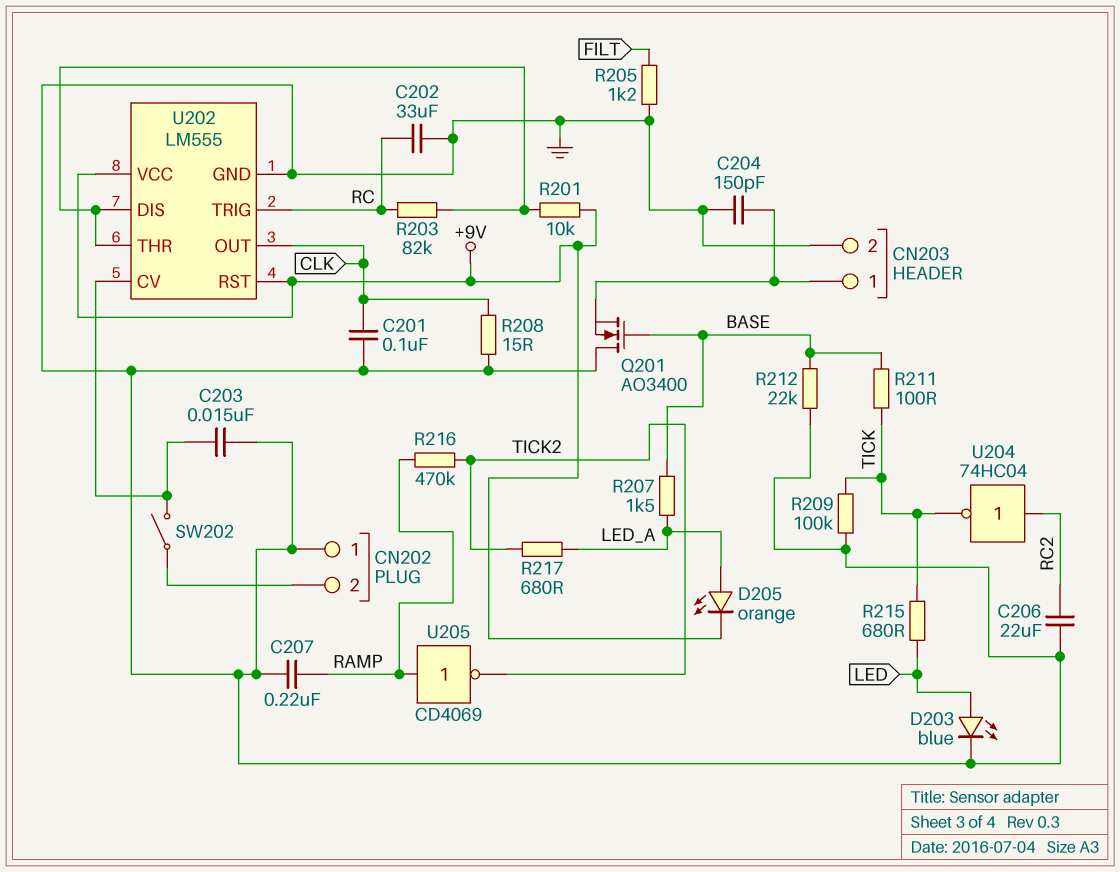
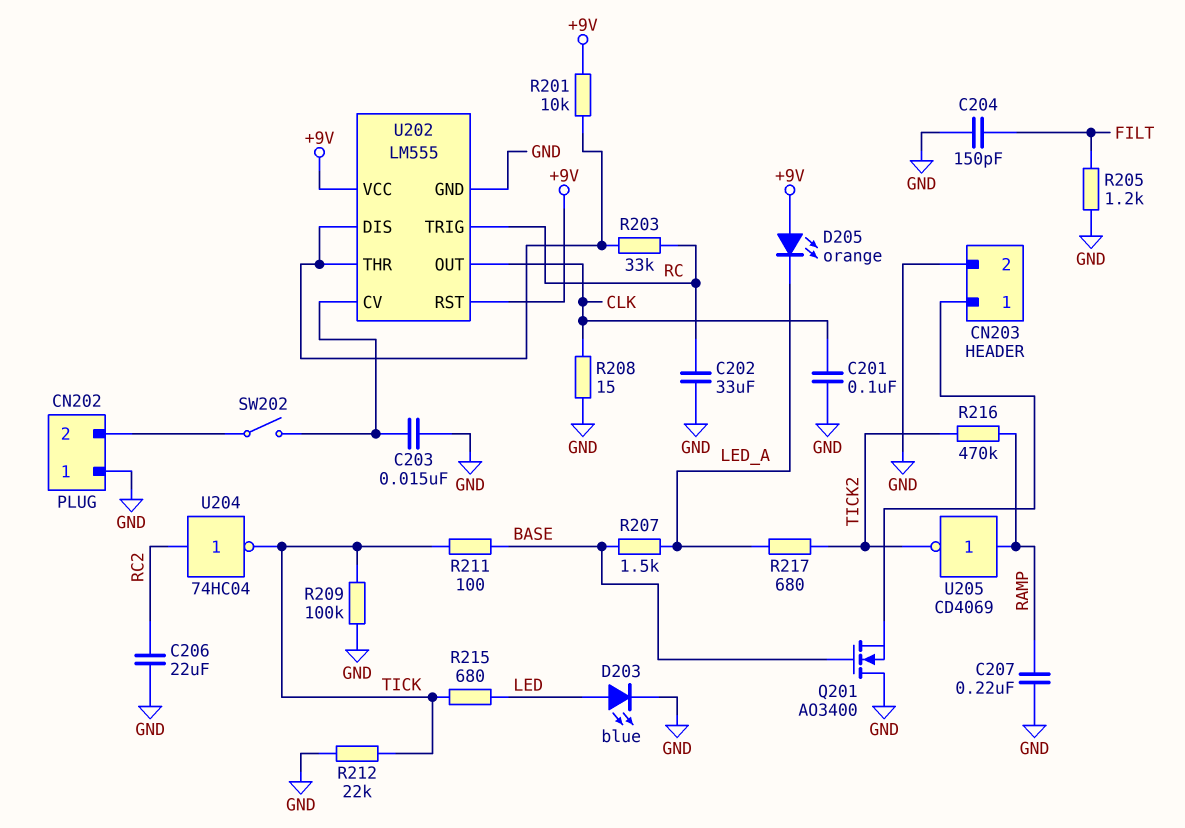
C204: 150pF (CN203/1, GND) -> 150pF (FILT, GND)
D205: LED orange (A LED_A, K +9V) -> LED orange (A +9V, K LED_A)
R203: 82k (RC, U202/DIS) -> 33k (RC, U202/DIS)
R212: 22k (BASE, GND) -> 22k (GND, TICK)

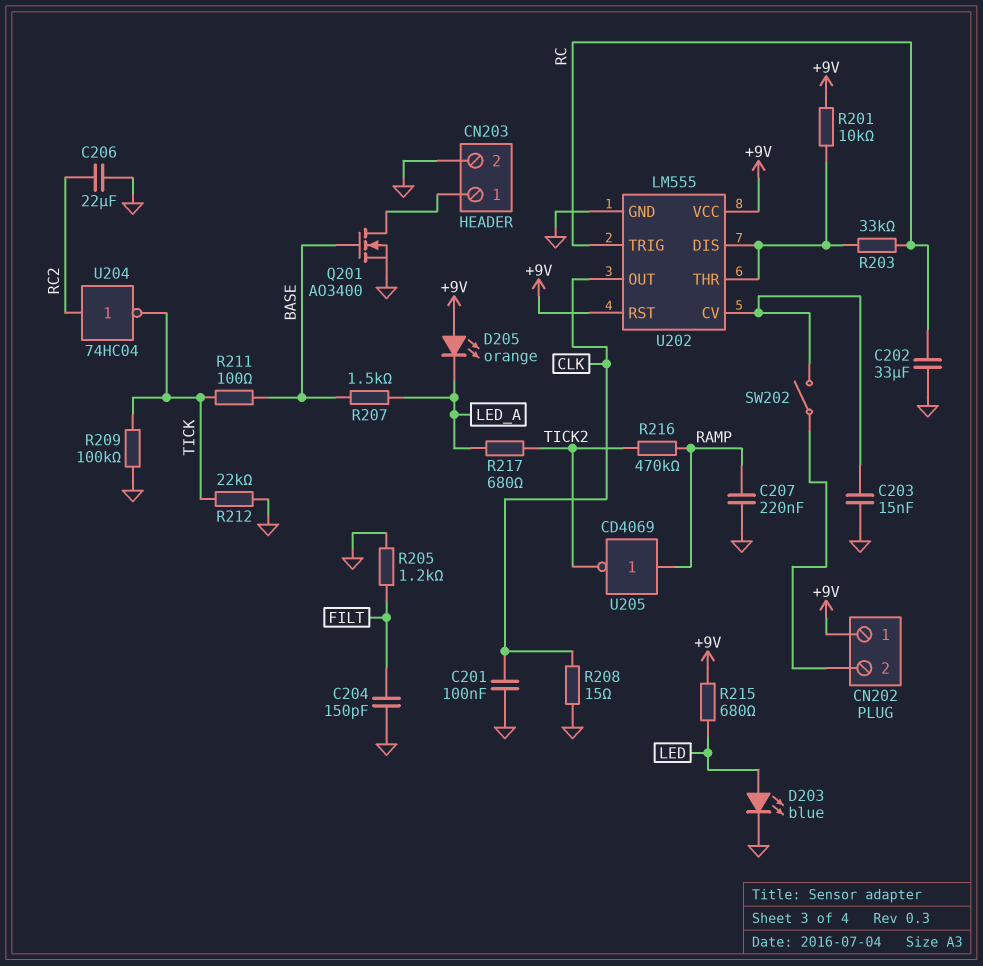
CN202 pin 1: GND -> +9V
Q201: NMOS AO3400 (G BASE, D GND, S CN203/1) -> NMOS AO3400 (G BASE, D CN203/1, S GND)
R215: 680 (LED, TICK) -> 680 (+9V, LED)

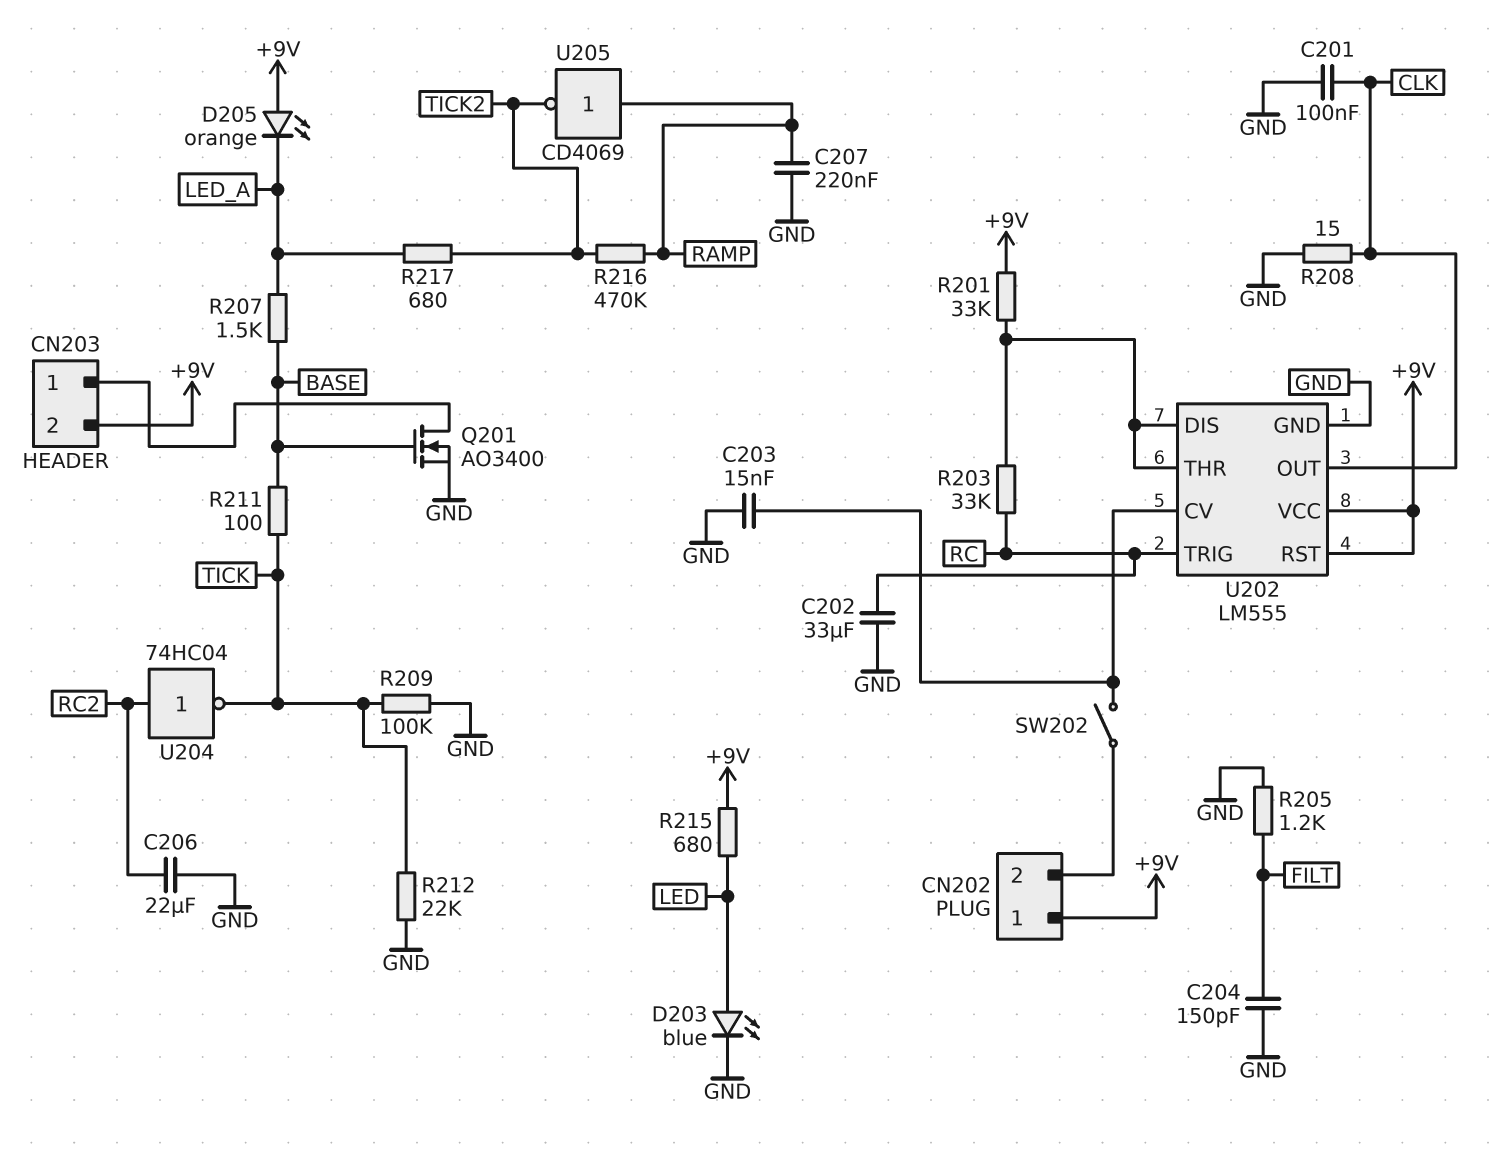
CN203 pin 2: GND -> +9V
R201: 10k (+9V, U202/DIS) -> 33k (+9V, U202/DIS)

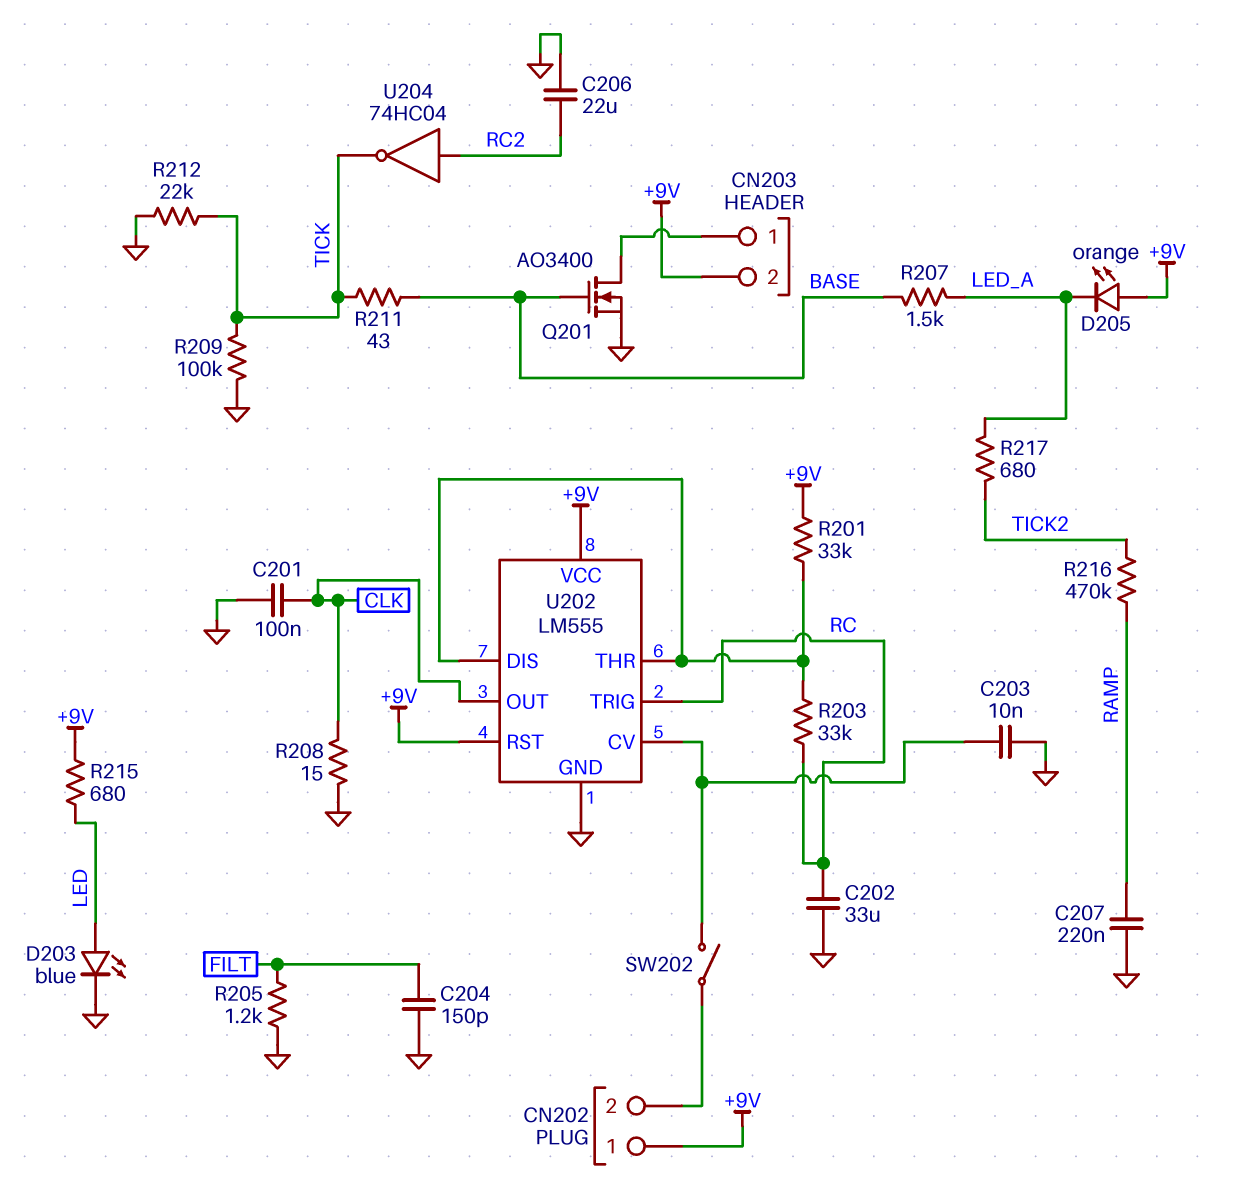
C203: 15nF (GND, U202/CV) -> 10nF (GND, U202/CV)
R211: 100 (BASE, TICK) -> 43 (BASE, TICK)
U205: NOT CD4069 (in RAMP, out TICK2) -> none

